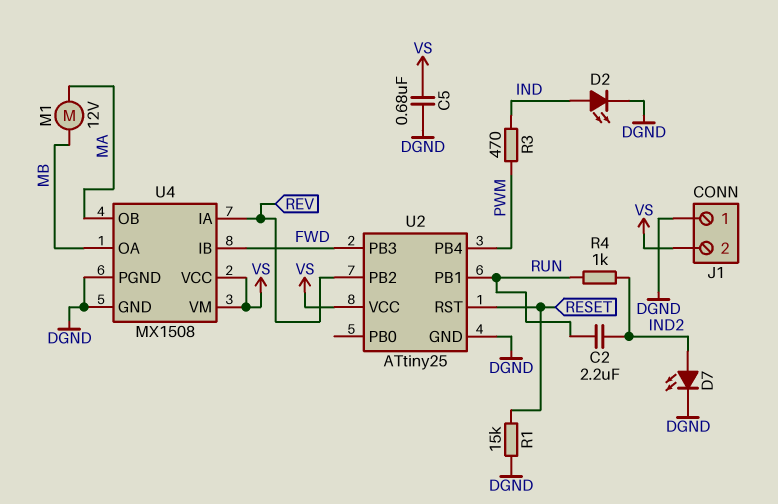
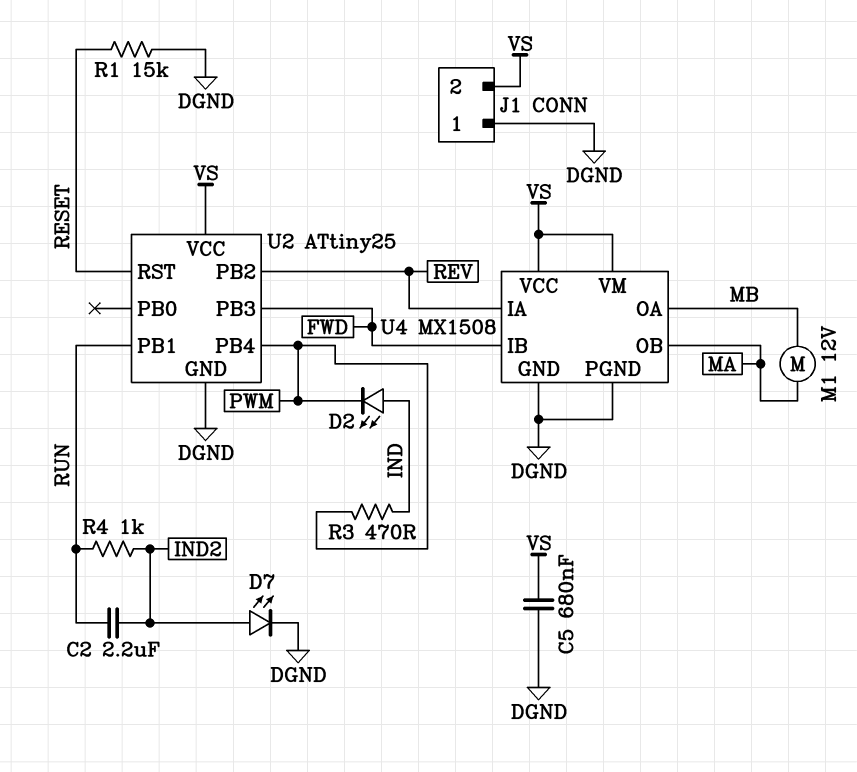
D2: LED (A IND, K DGND) -> LED (A IND, K PWM)

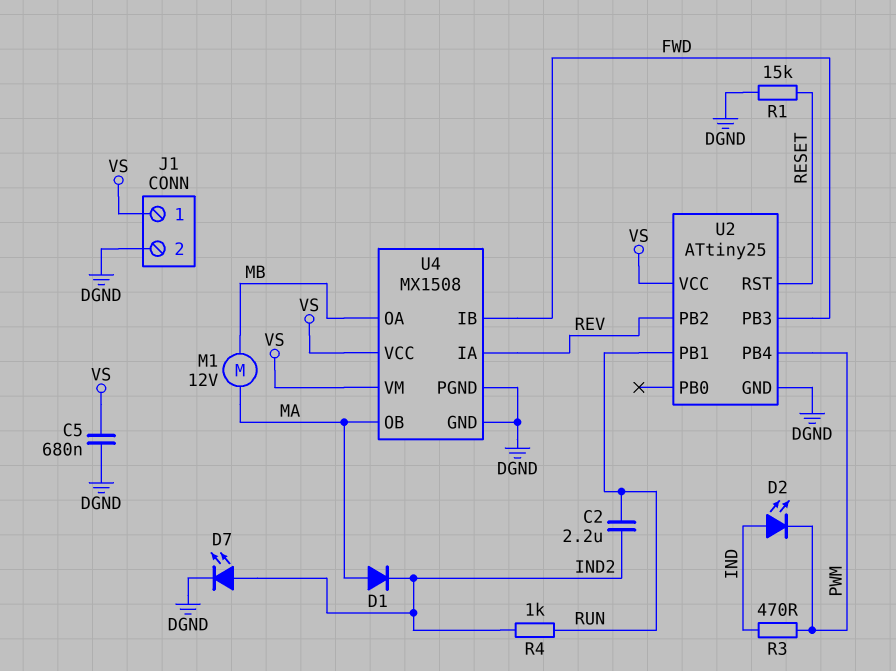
D1: none -> diode (A MA, K IND2)
J1 pin 1: DGND -> VS
J1 pin 2: VS -> DGND

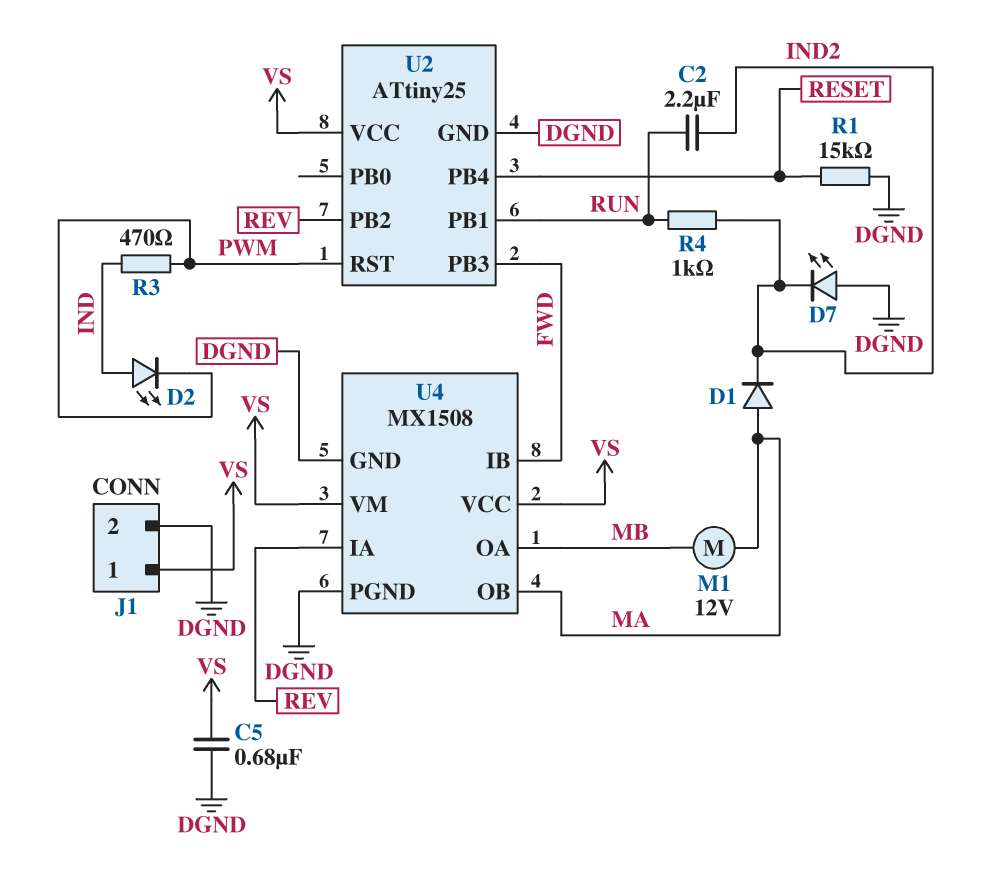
D7: LED (A IND2, K DGND) -> LED (A DGND, K IND2)
U2 pin PB4: PWM -> RESET
U2 pin RST: RESET -> PWM

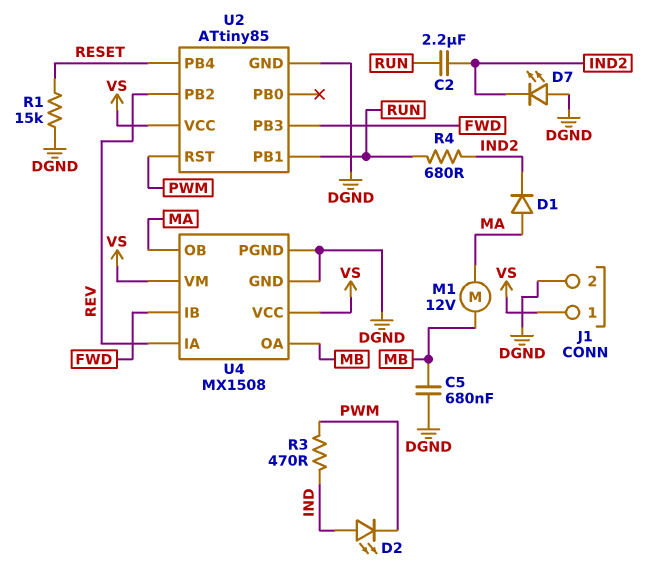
C5: 680nF (DGND, VS) -> 680nF (DGND, MB)
R4: 1k (IND2, RUN) -> 680 (IND2, RUN)
U2: ATtiny25 -> ATtiny85

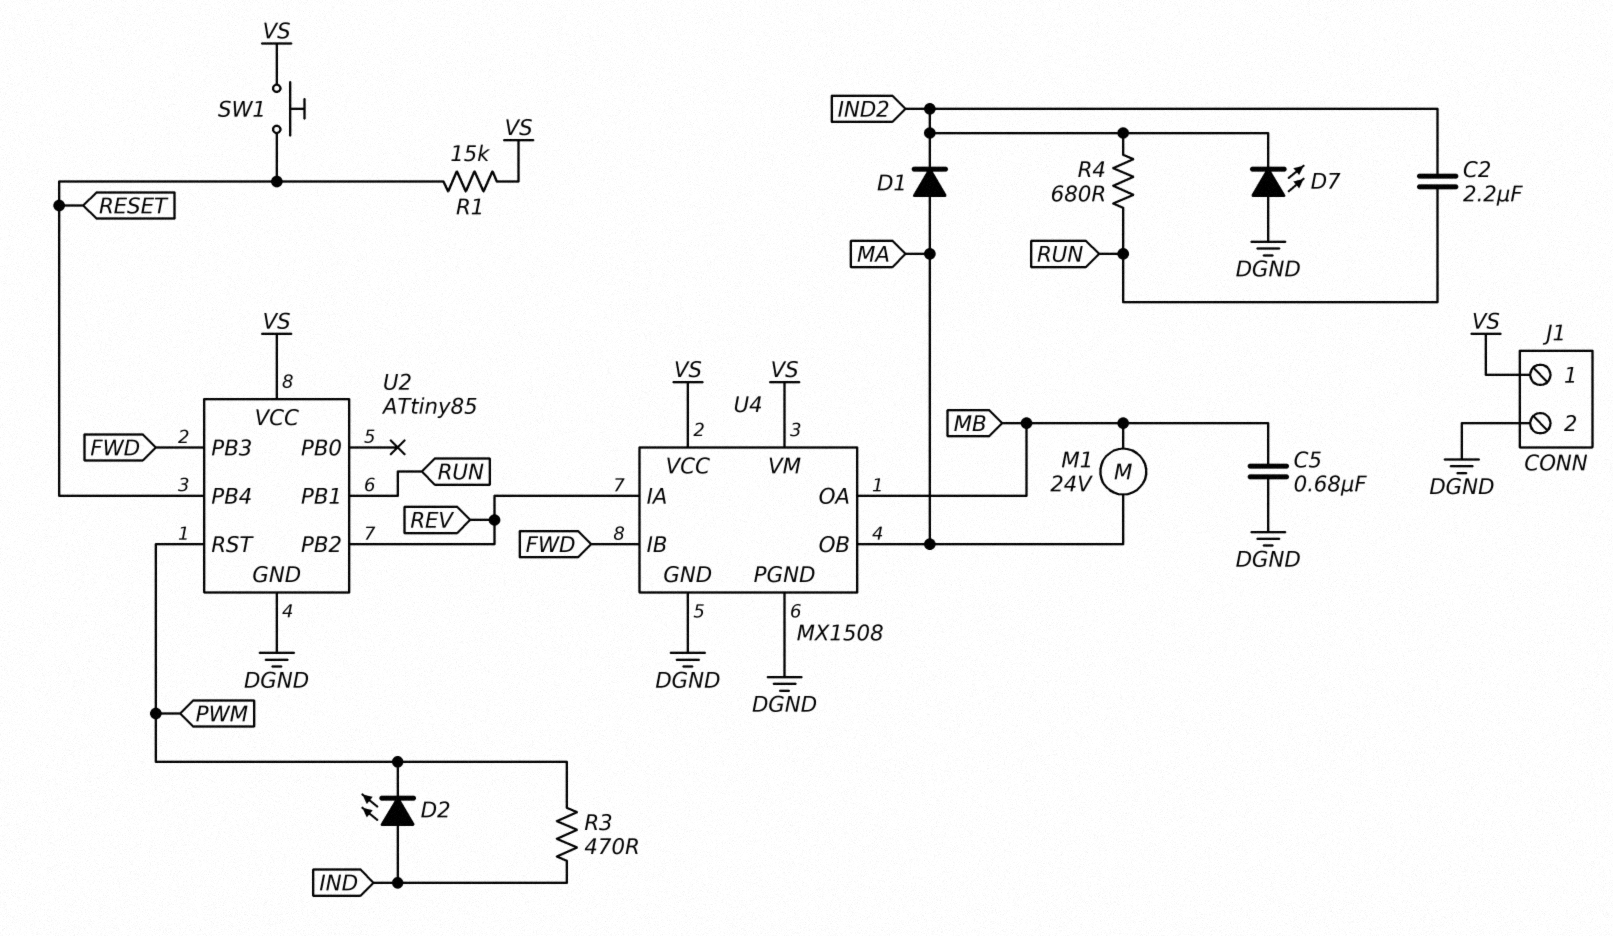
M1: motor 12V (MA, MB) -> motor 24V (MA, MB)
R1: 15k (DGND, RESET) -> 15k (RESET, VS)
SW1: none -> button (RESET, VS)

